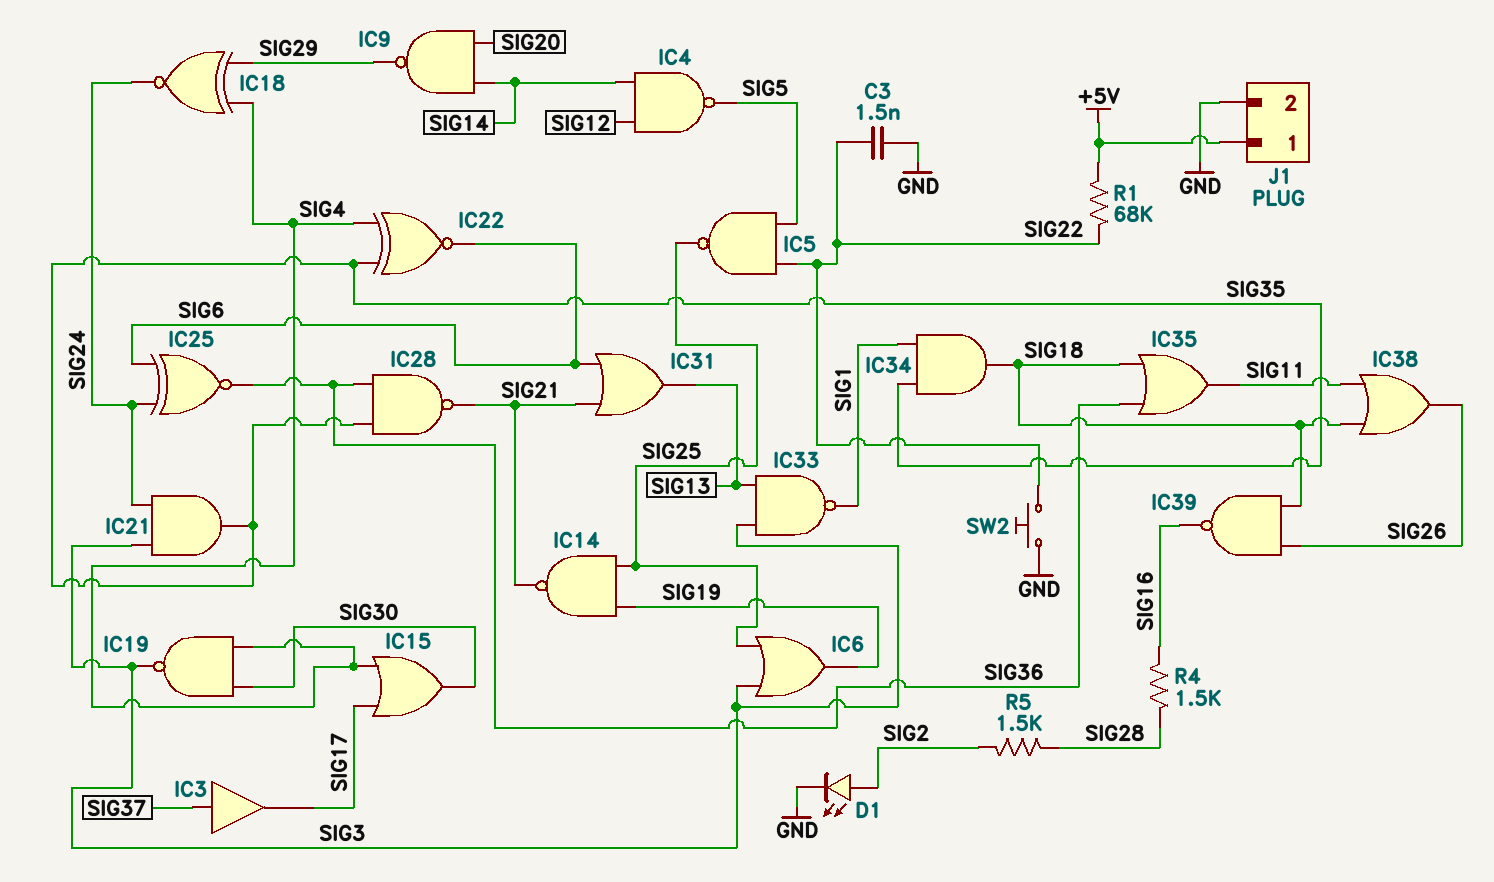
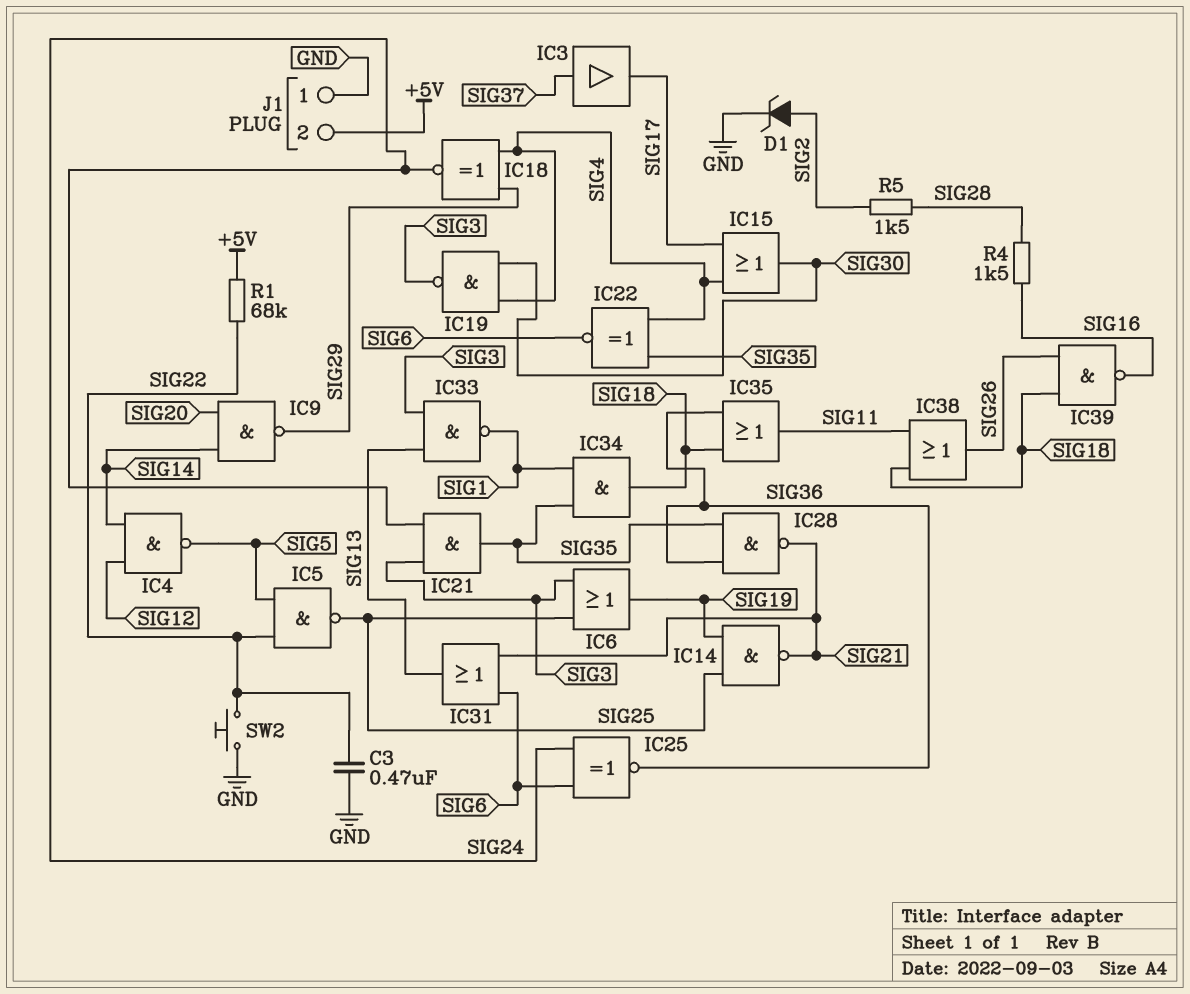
C3: 1.5nF (GND, SIG22) -> 470nF (GND, SIG22)
D1: LED (A SIG2, K GND) -> zener (A SIG2, K GND)
J1 pin 1: +5V -> GND
J1 pin 2: GND -> +5V

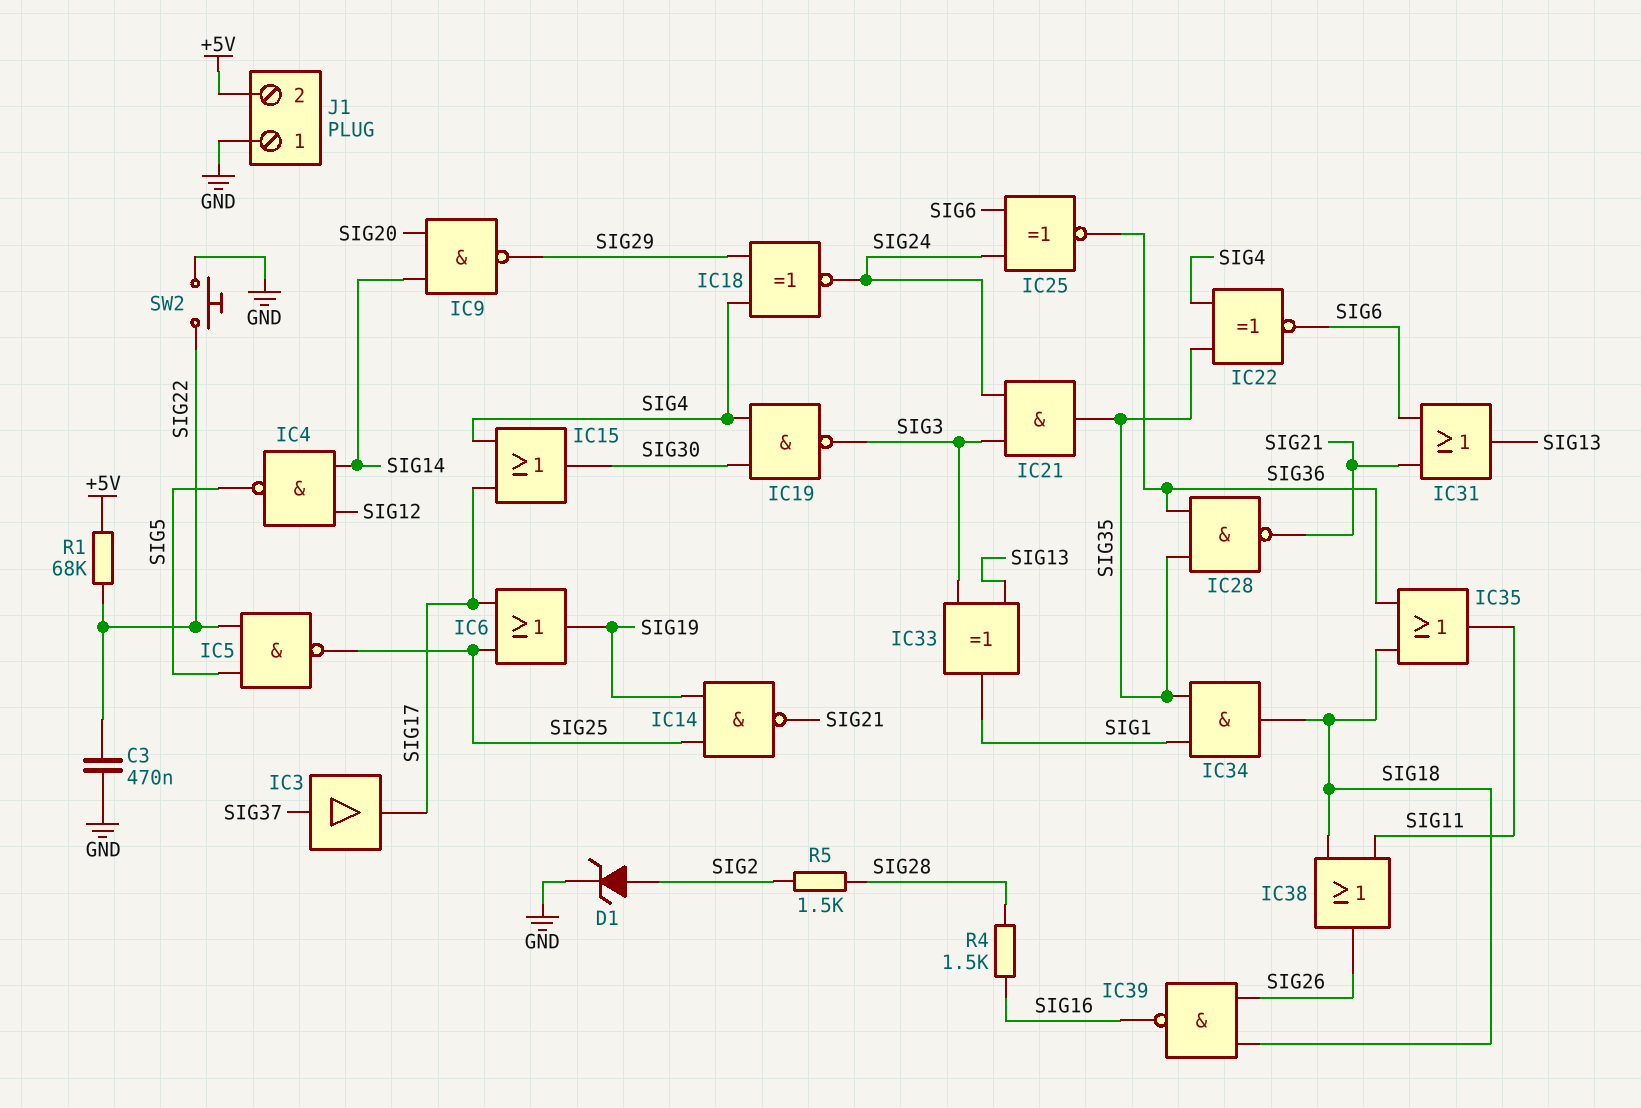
IC6: OR (in SIG3, in SIG25, out SIG19) -> OR (in SIG17, in SIG25, out SIG19)
IC33: NAND (in SIG3, in SIG13, out SIG1) -> XOR (in SIG3, in SIG13, out SIG1)

